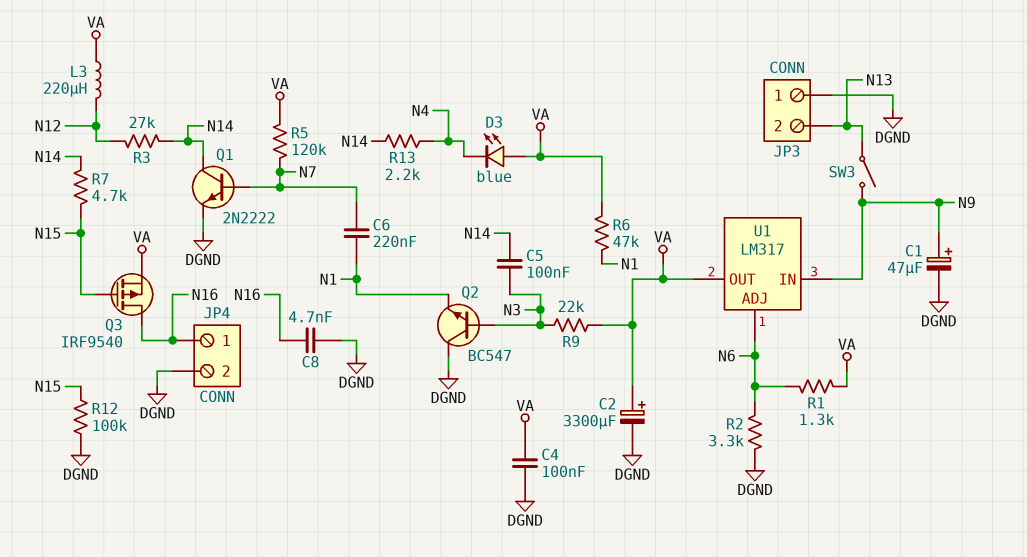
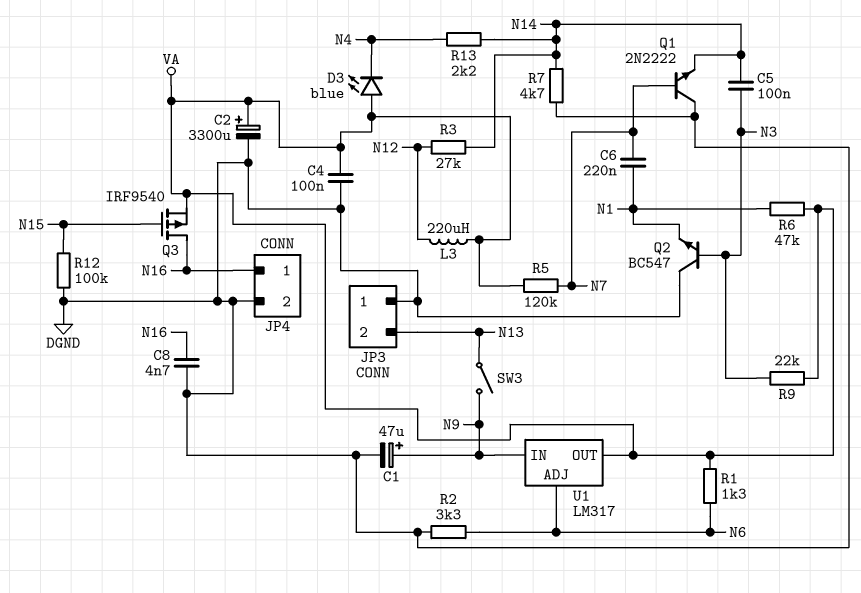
Q1: NPN 2N2222 (B N7, C N14, E DGND) -> NPN 2N2222 (B N7, C DGND, E N14)
R7: 4.7k (N14, N15) -> 4.7k (DGND, N14)

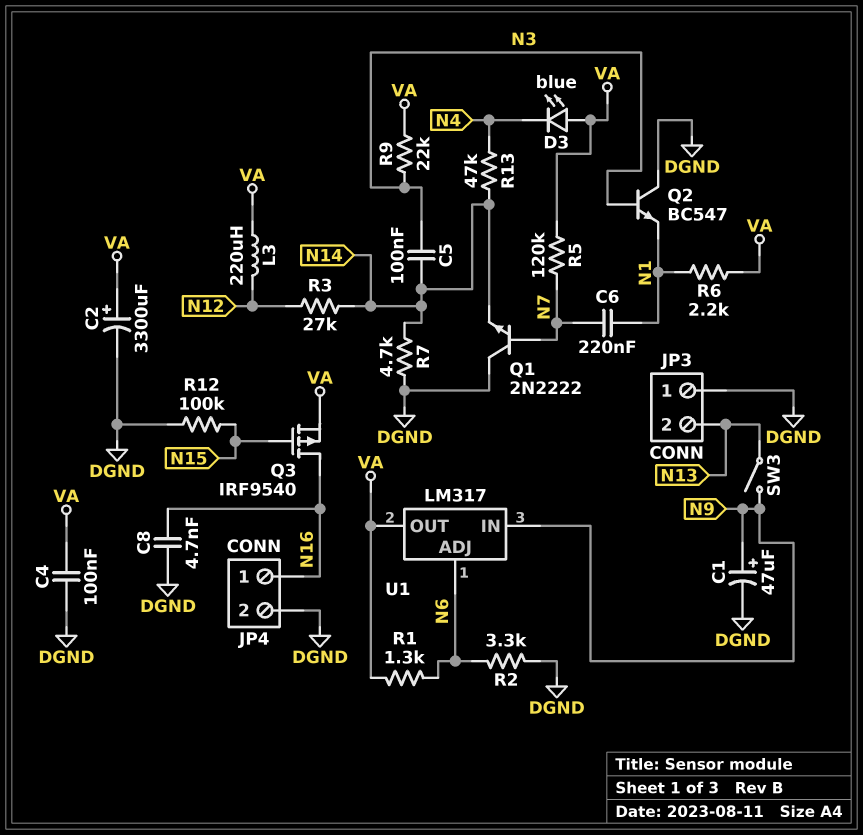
R6: 47k (N1, VA) -> 2.2k (N1, VA)
R13: 2.2k (N4, N14) -> 47k (N4, N14)

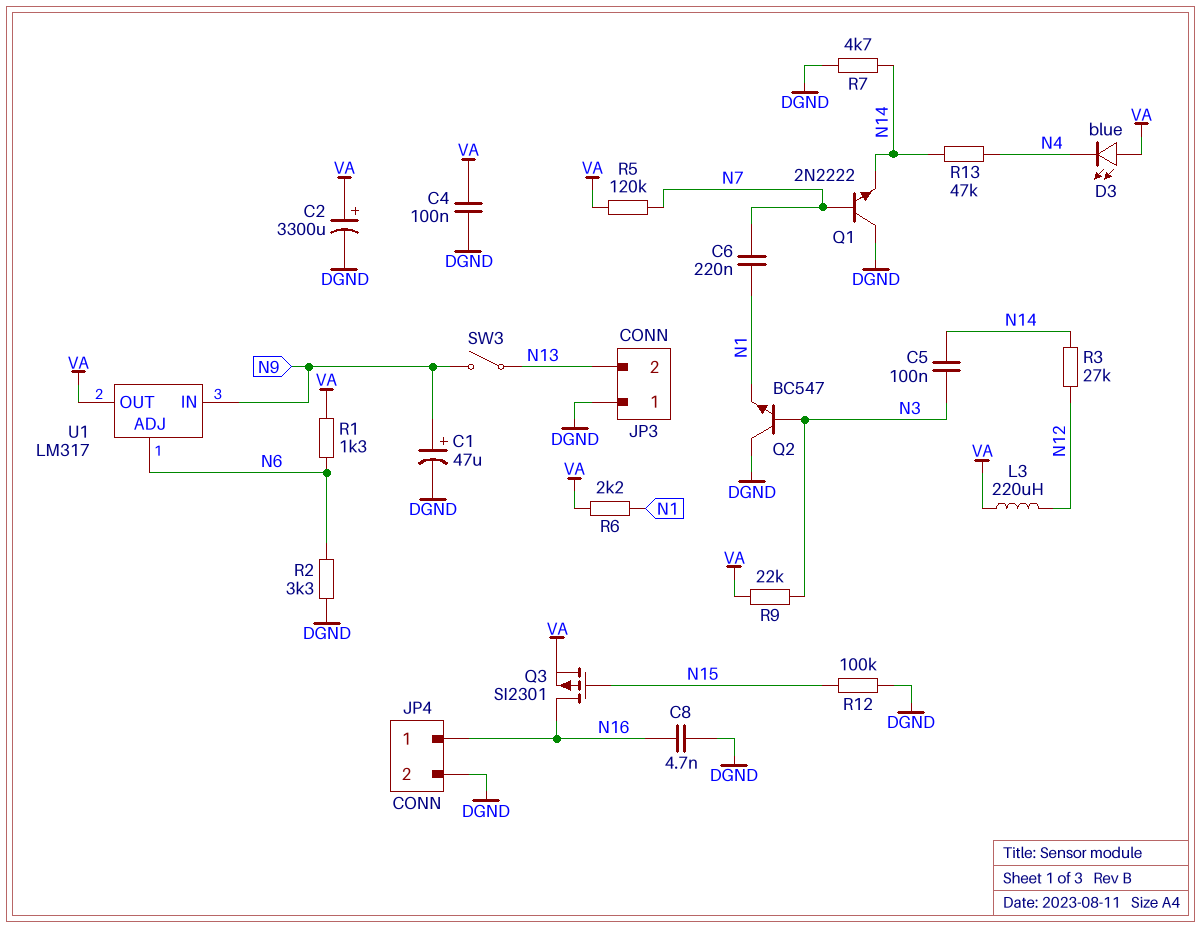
Q3: PMOS IRF9540 (G N15, D N16, S VA) -> PMOS SI2301 (G N15, D N16, S VA)

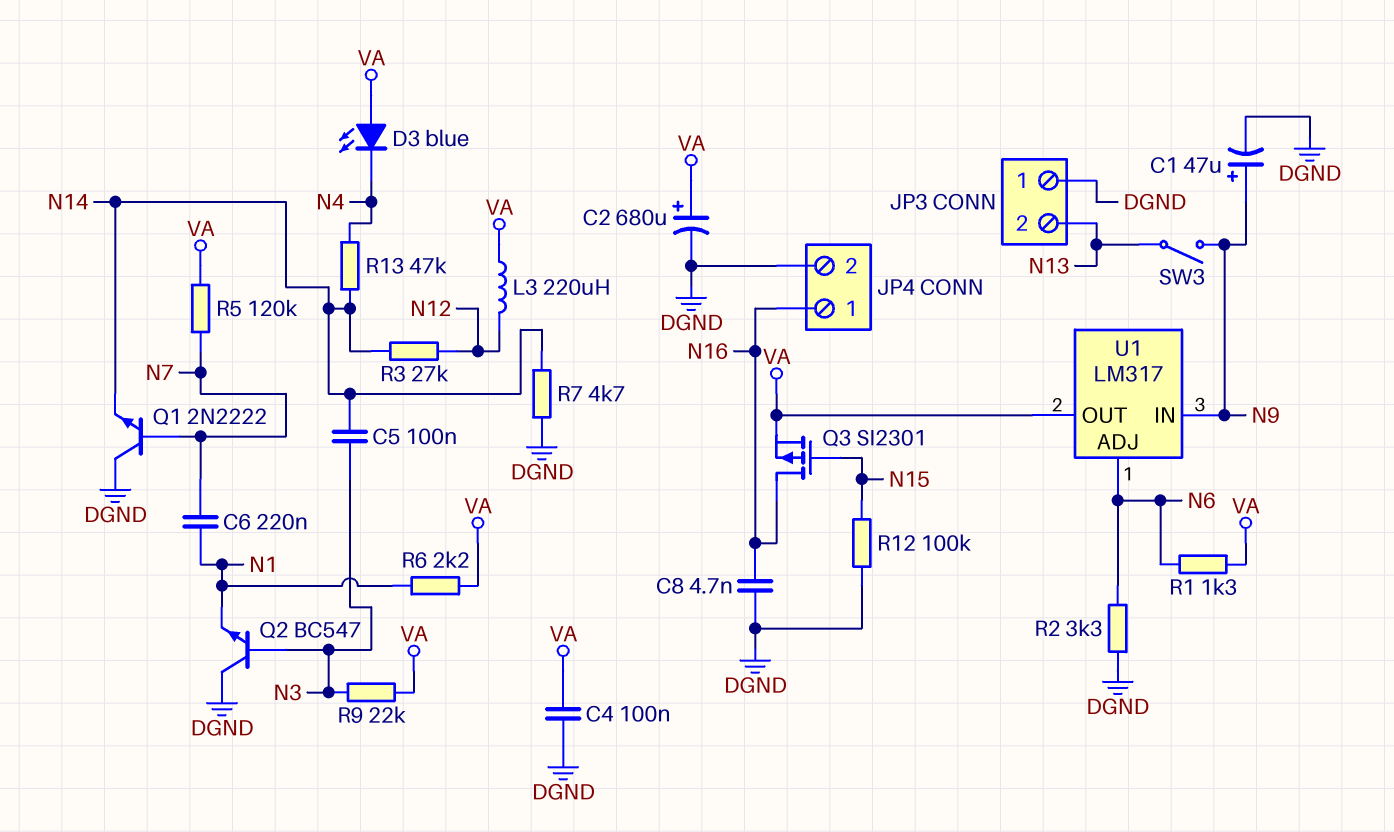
C2: 3300uF (plus VA, minus DGND) -> 680uF (plus VA, minus DGND)

